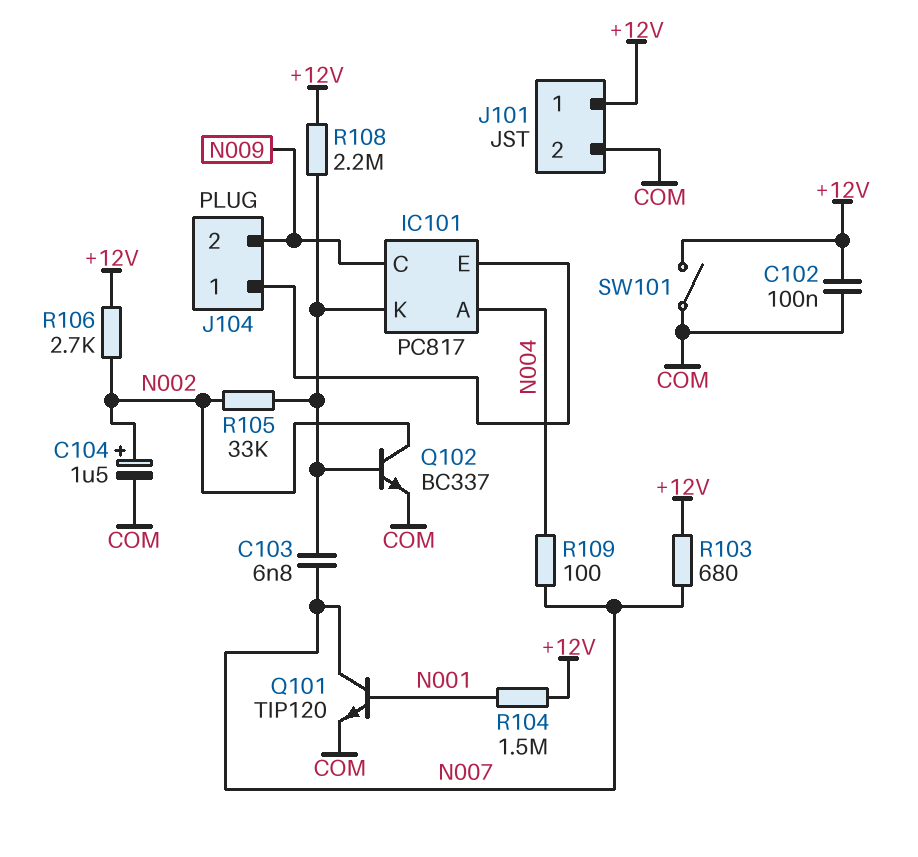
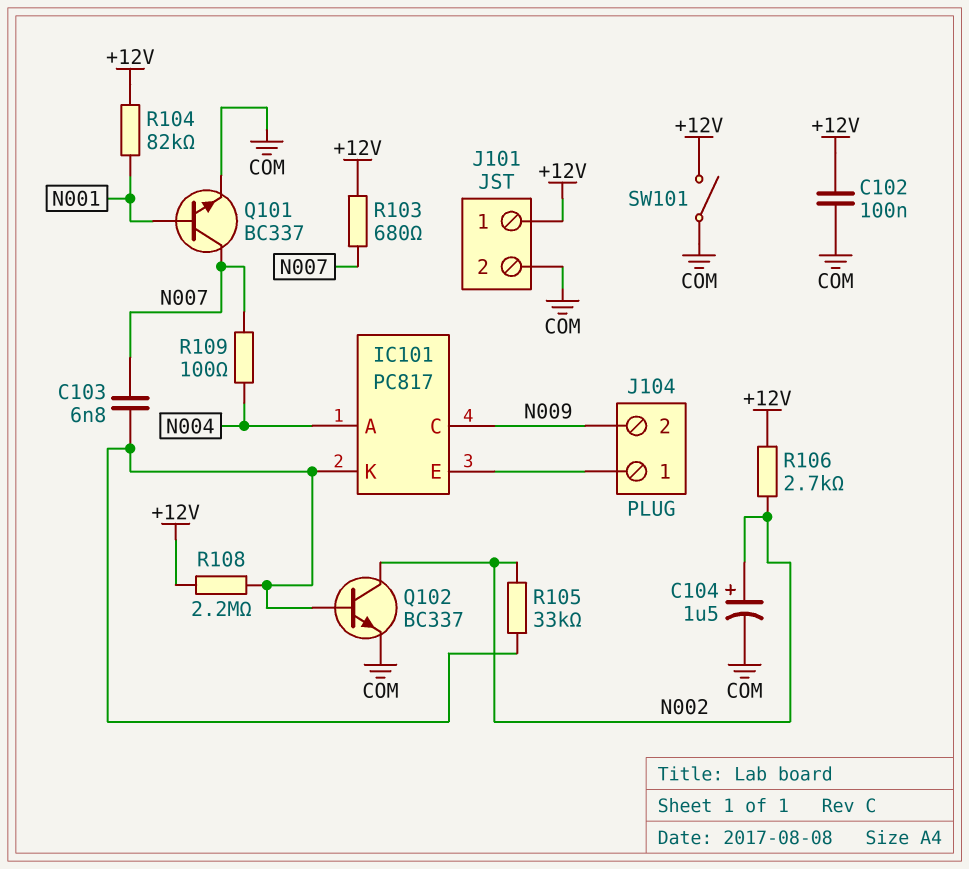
Q101: NPN TIP120 (B N001, C N007, E COM) -> NPN BC337 (B N001, C N007, E COM)
R104: 1.5M (+12V, N001) -> 82k (+12V, N001)

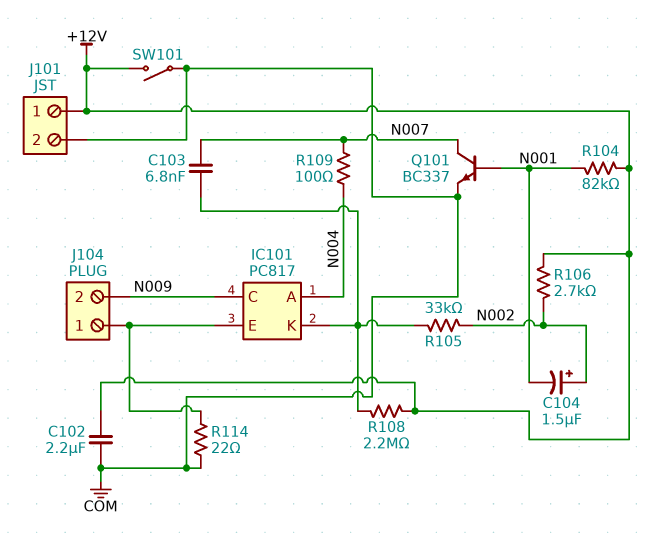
C102: 100nF (+12V, COM) -> 2.2uF (+12V, COM)
C104: 1.5uF (plus N002, minus COM) -> 1.5uF (plus N002, minus N001)
Q102: NPN BC337 (B IC101/K, C N002, E COM) -> none
R103: 680 (+12V, N007) -> none
R114: none -> 22 (COM, IC101/E)

